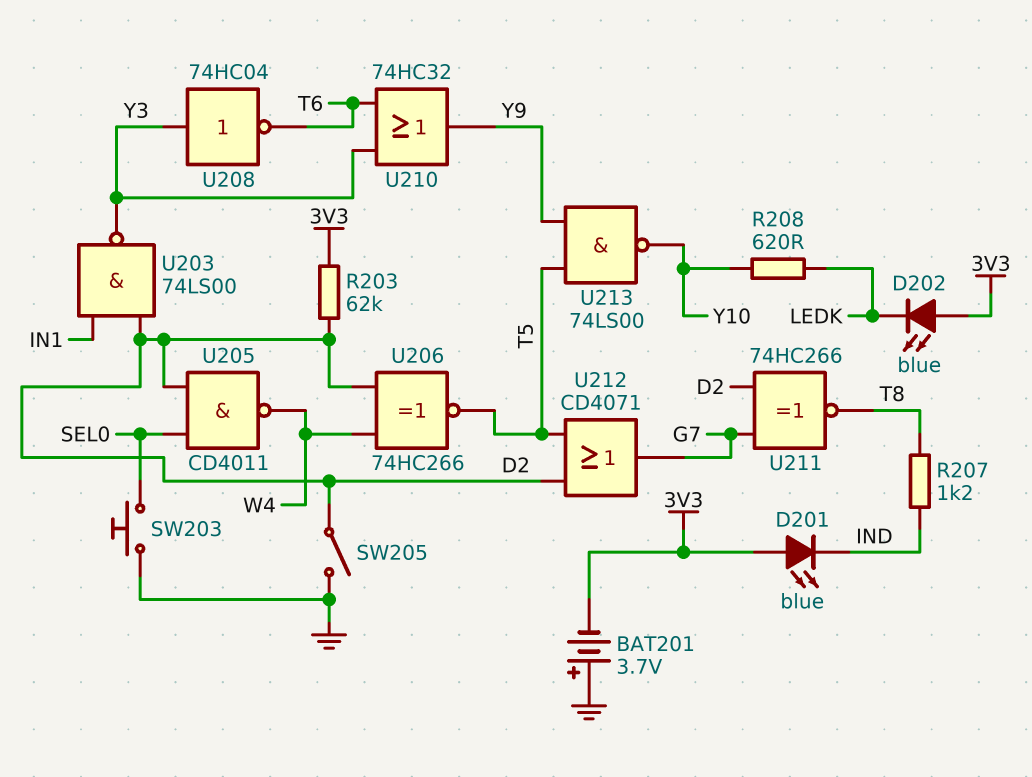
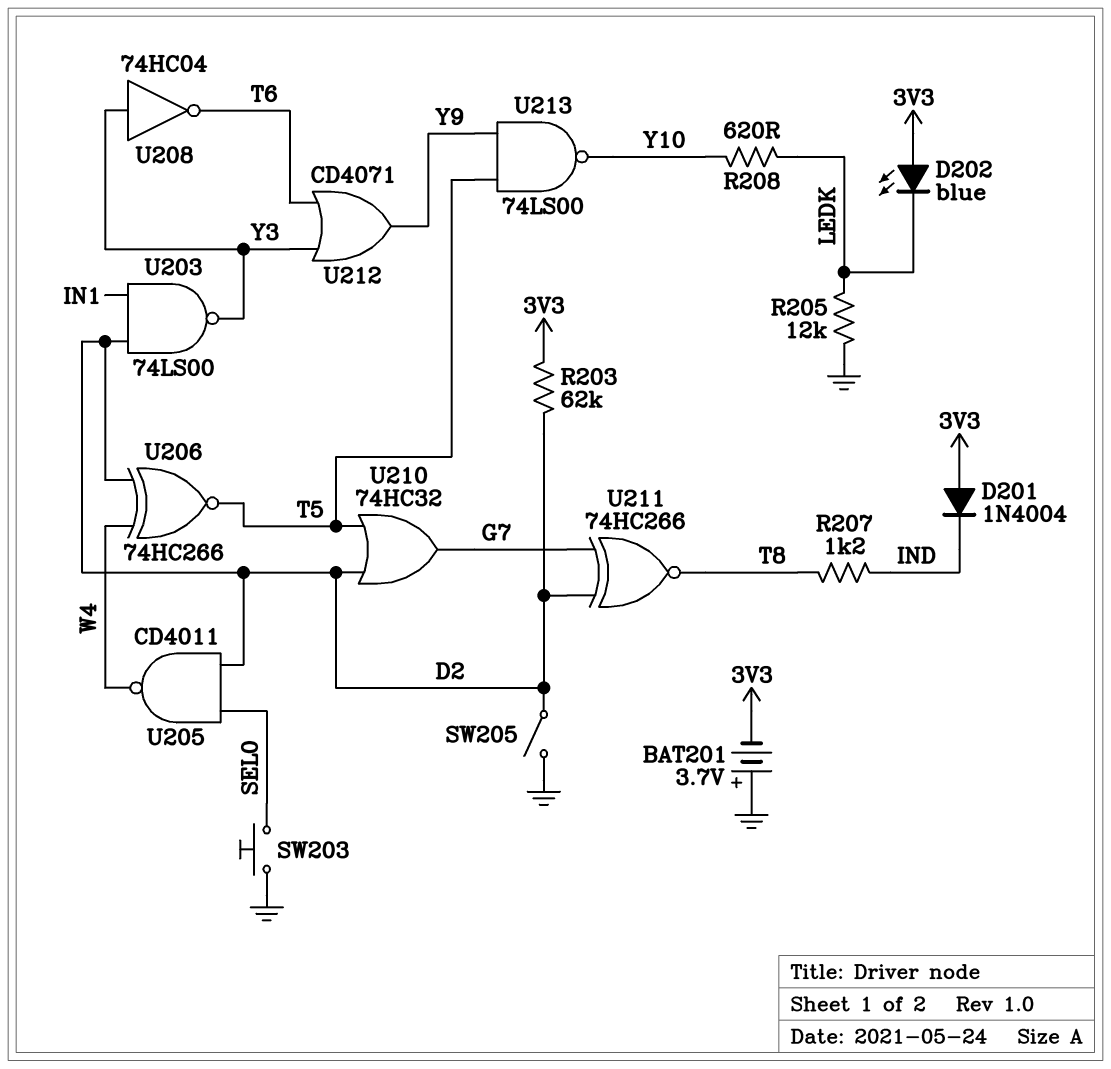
D201: LED blue (A 3V3, K IND) -> diode 1N4004 (A 3V3, K IND)
R205: none -> 12k (GND, LEDK)
U210: OR 74HC32 (in T6, in Y3, out Y9) -> OR 74HC32 (in D2, in T5, out G7)
U212: OR CD4071 (in D2, in T5, out G7) -> OR CD4071 (in T6, in Y3, out Y9)

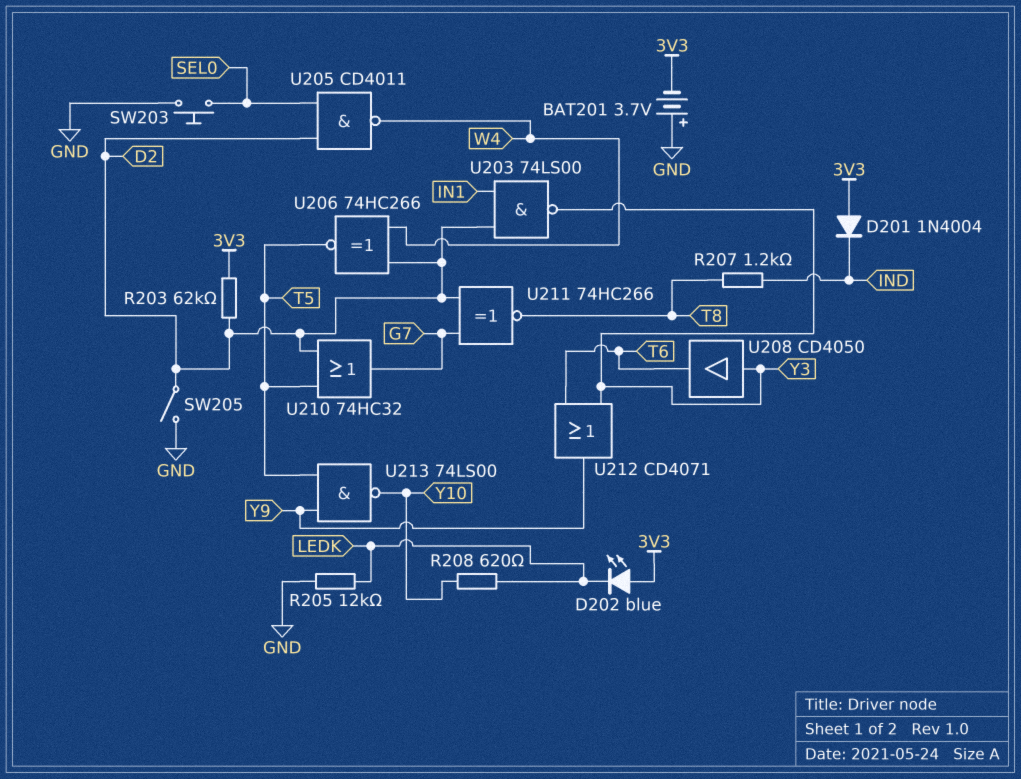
U208: NOT 74HC04 (in Y3, out T6) -> buffer CD4050 (in Y3, out T6)

